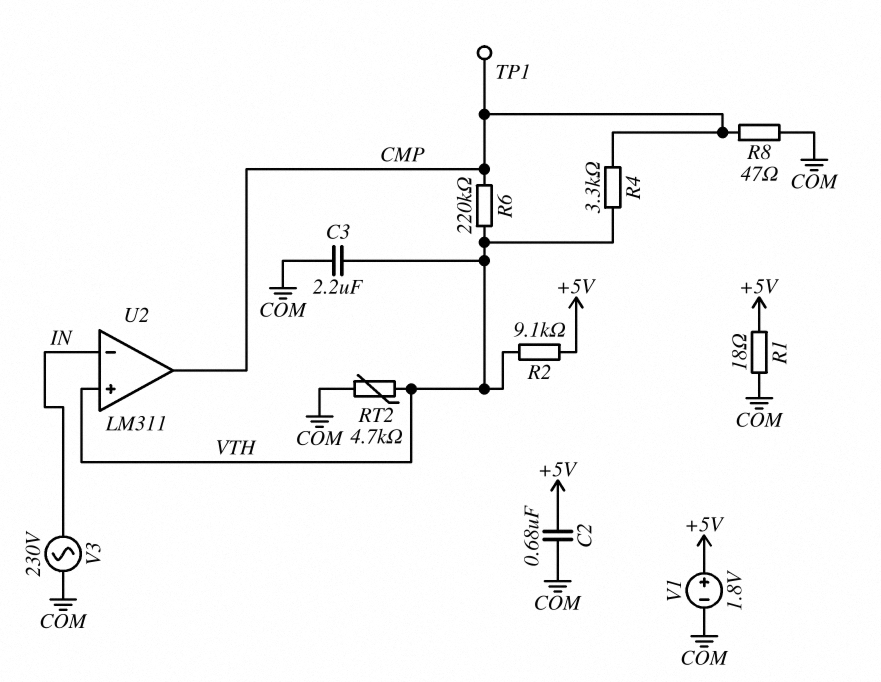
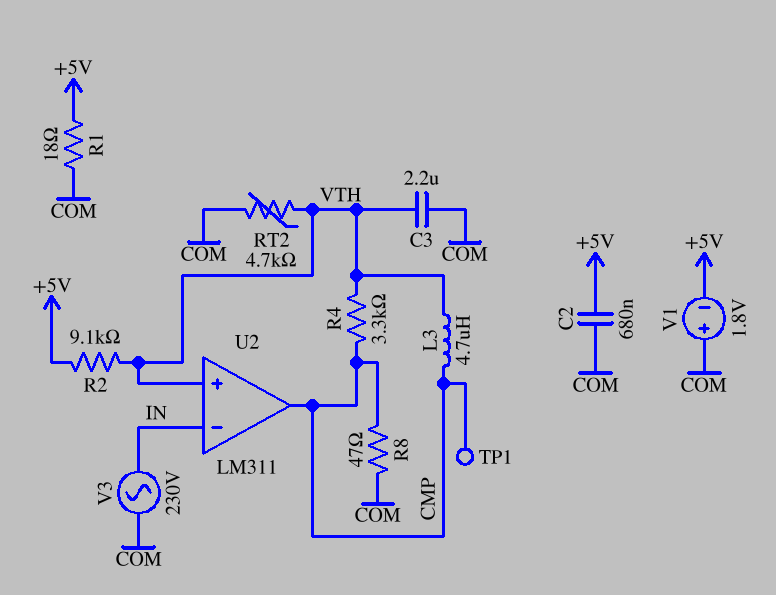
L3: none -> 4.7uH (CMP, VTH)
R6: 220k (CMP, VTH) -> none
V1: 1.8V (plus +5V, minus COM) -> 1.8V (plus COM, minus +5V)

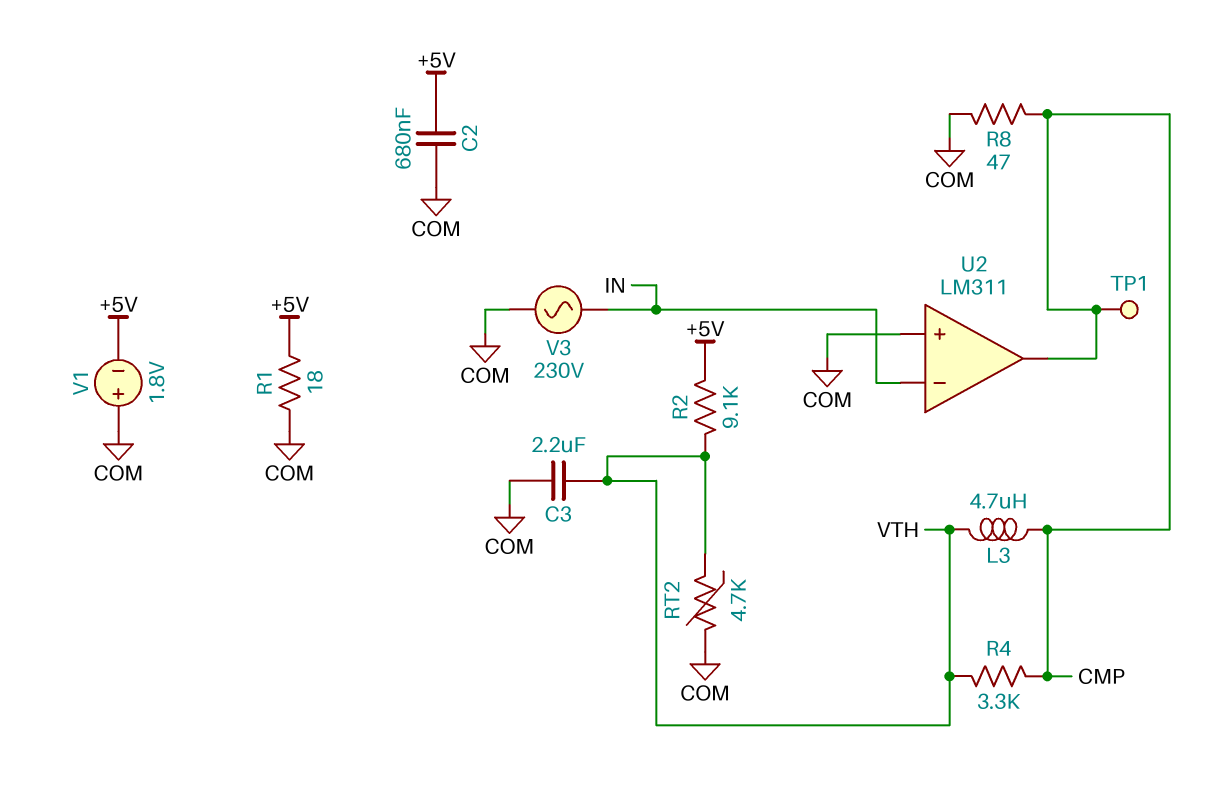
U2 pin in+: VTH -> COM

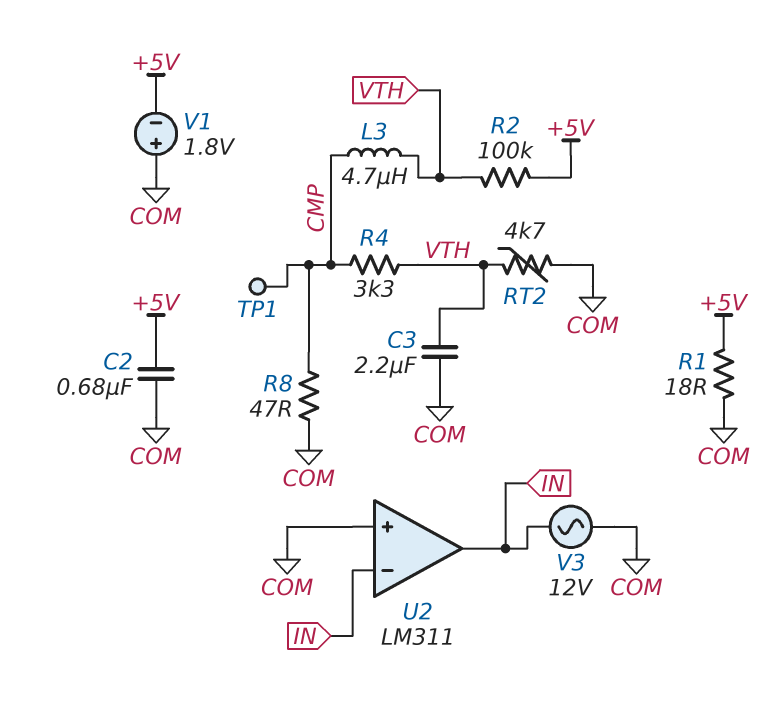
R2: 9.1k (+5V, VTH) -> 100k (+5V, VTH)
U2 pin out: CMP -> IN
V3: AC 230V (COM, IN) -> AC 12V (COM, IN)

